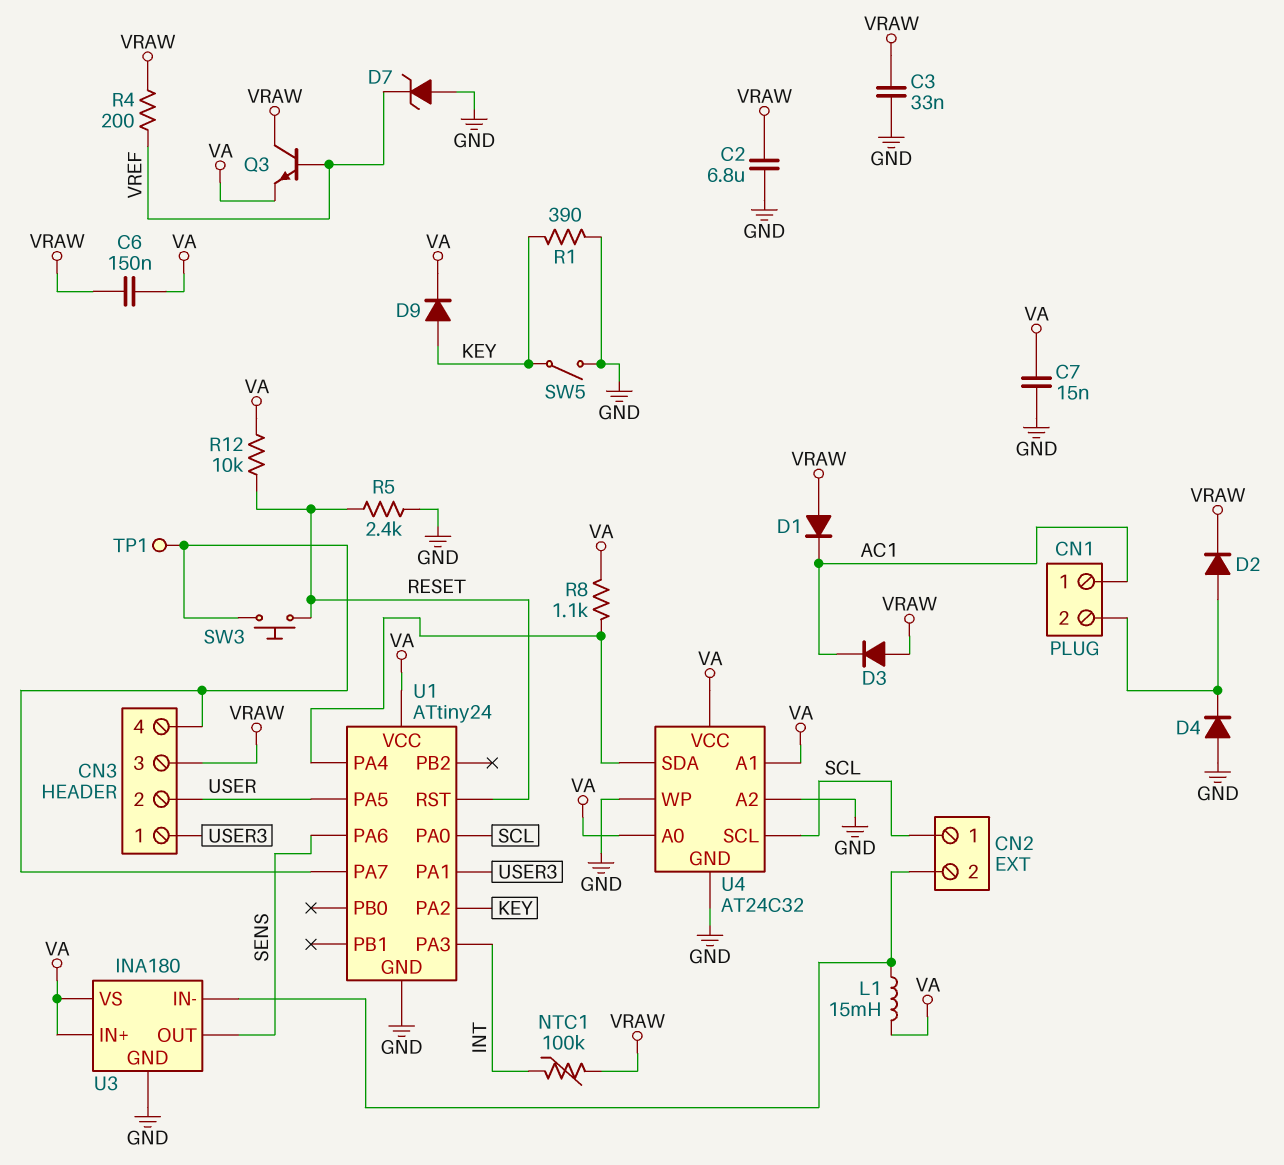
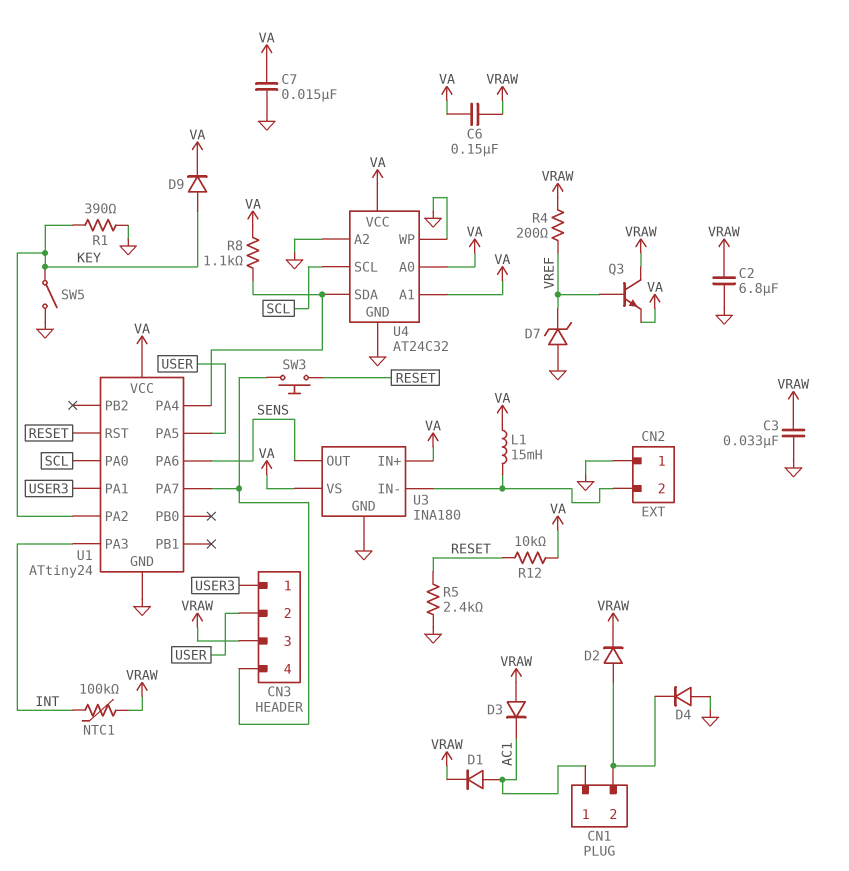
CN2 pin 1: SCL -> GND
D1: diode (A VRAW, K AC1) -> diode (A AC1, K VRAW)
TP1: test point (CN3/4) -> none

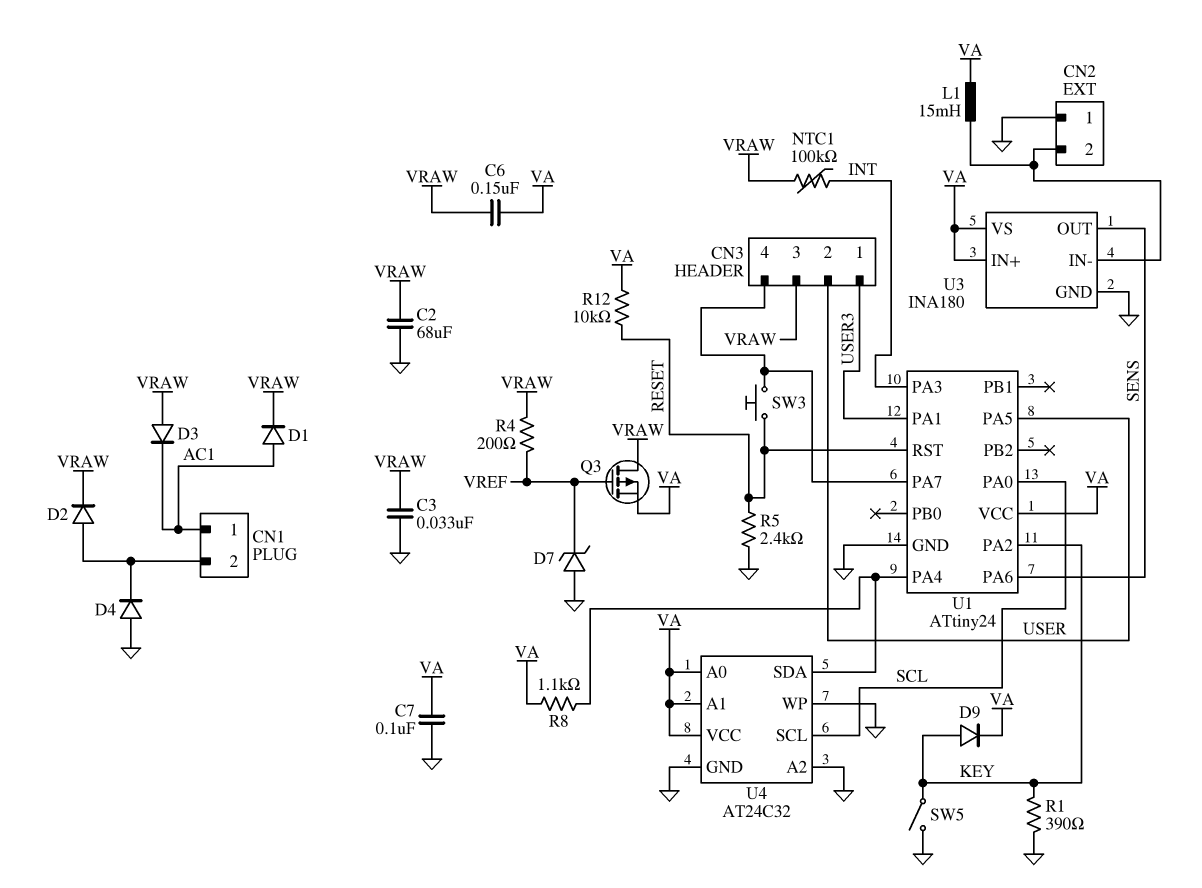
C2: 6.8uF (GND, VRAW) -> 68uF (GND, VRAW)
C7: 15nF (GND, VA) -> 100nF (GND, VA)
Q3: NPN (B VREF, C VRAW, E VA) -> PMOS (G VREF, D VRAW, S VA)

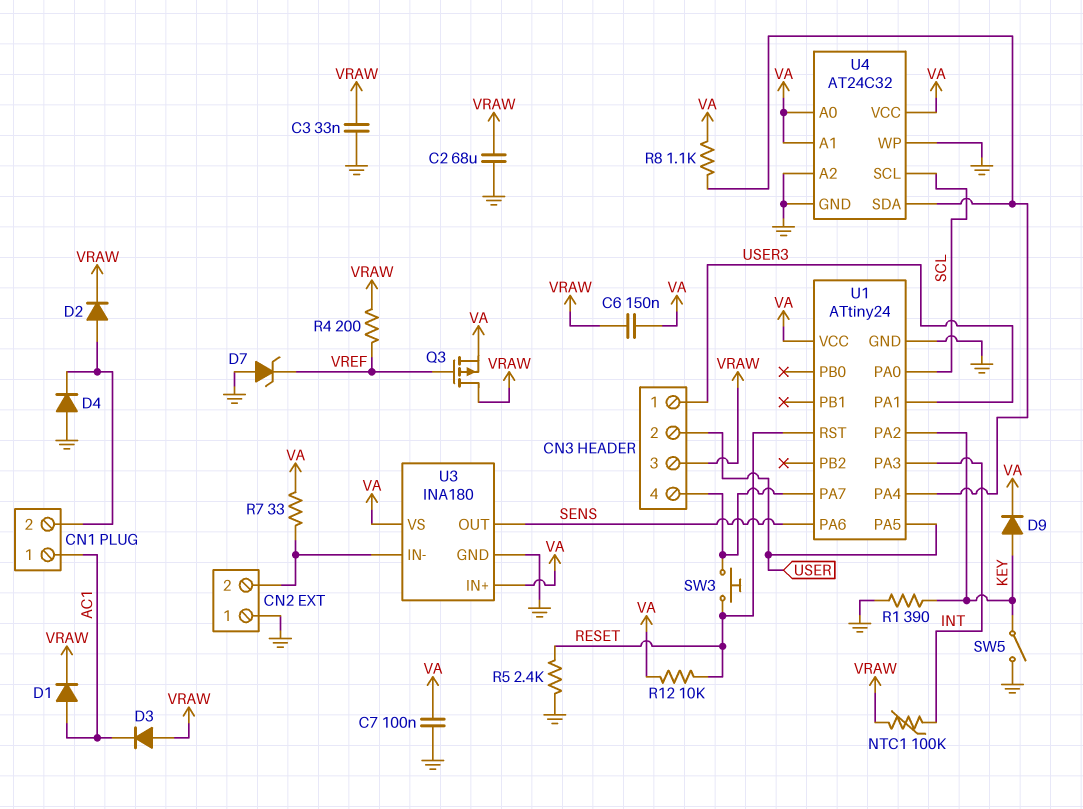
L1: 15mH (CN2/2, VA) -> none
R7: none -> 33 (CN2/2, VA)

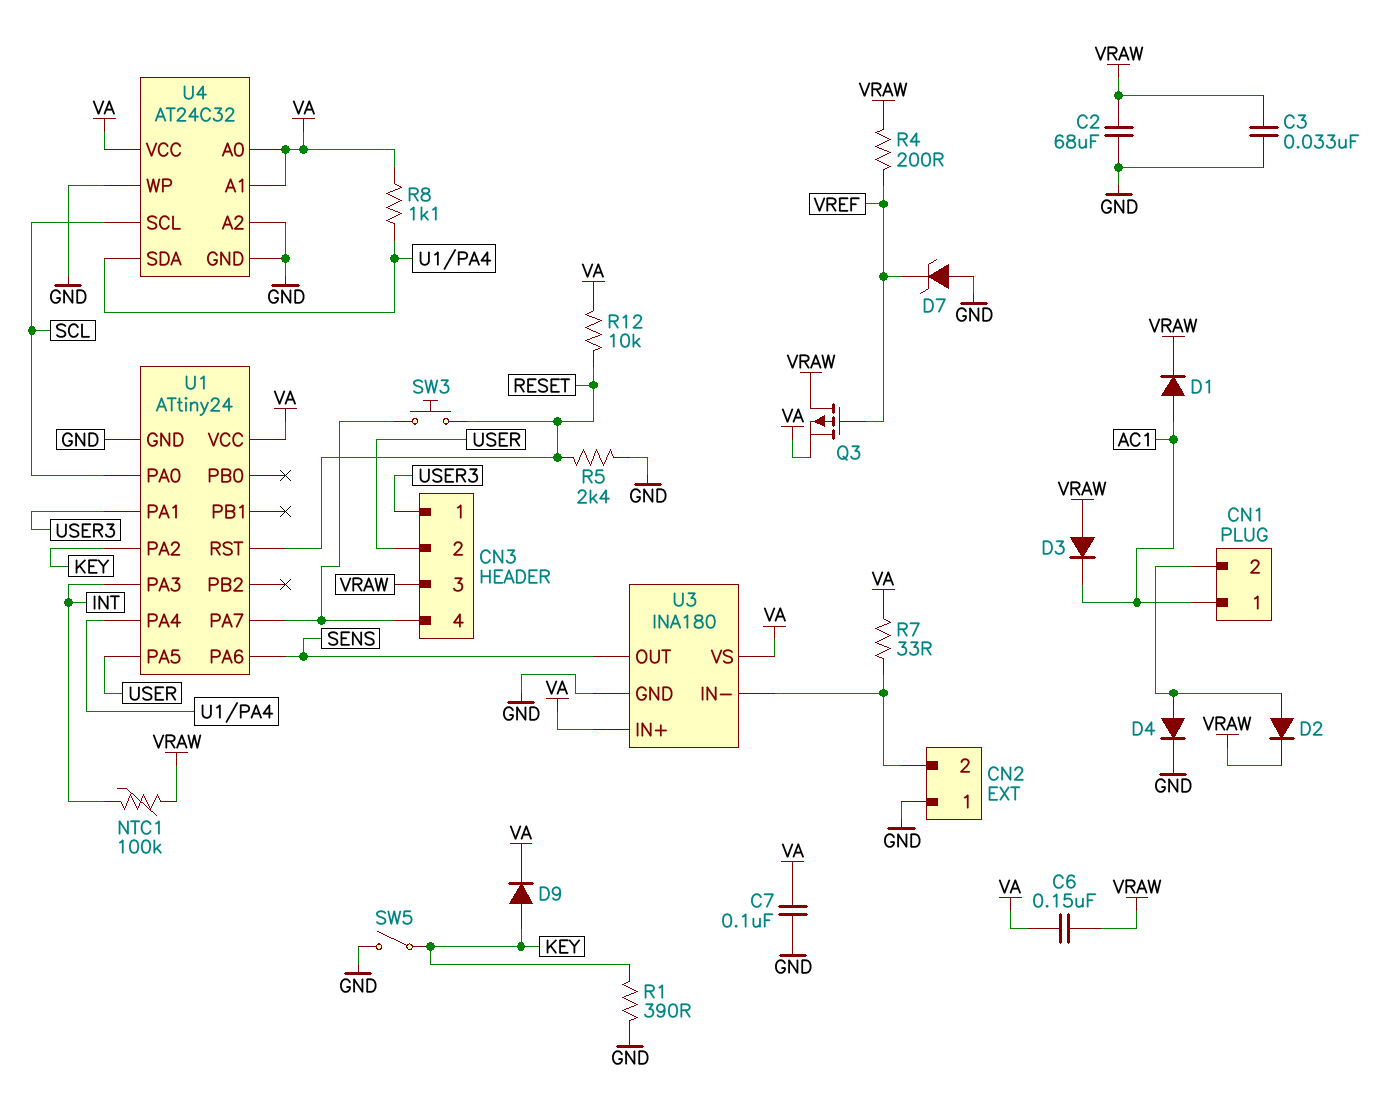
D4: diode (A GND, K CN1/2) -> diode (A CN1/2, K GND)

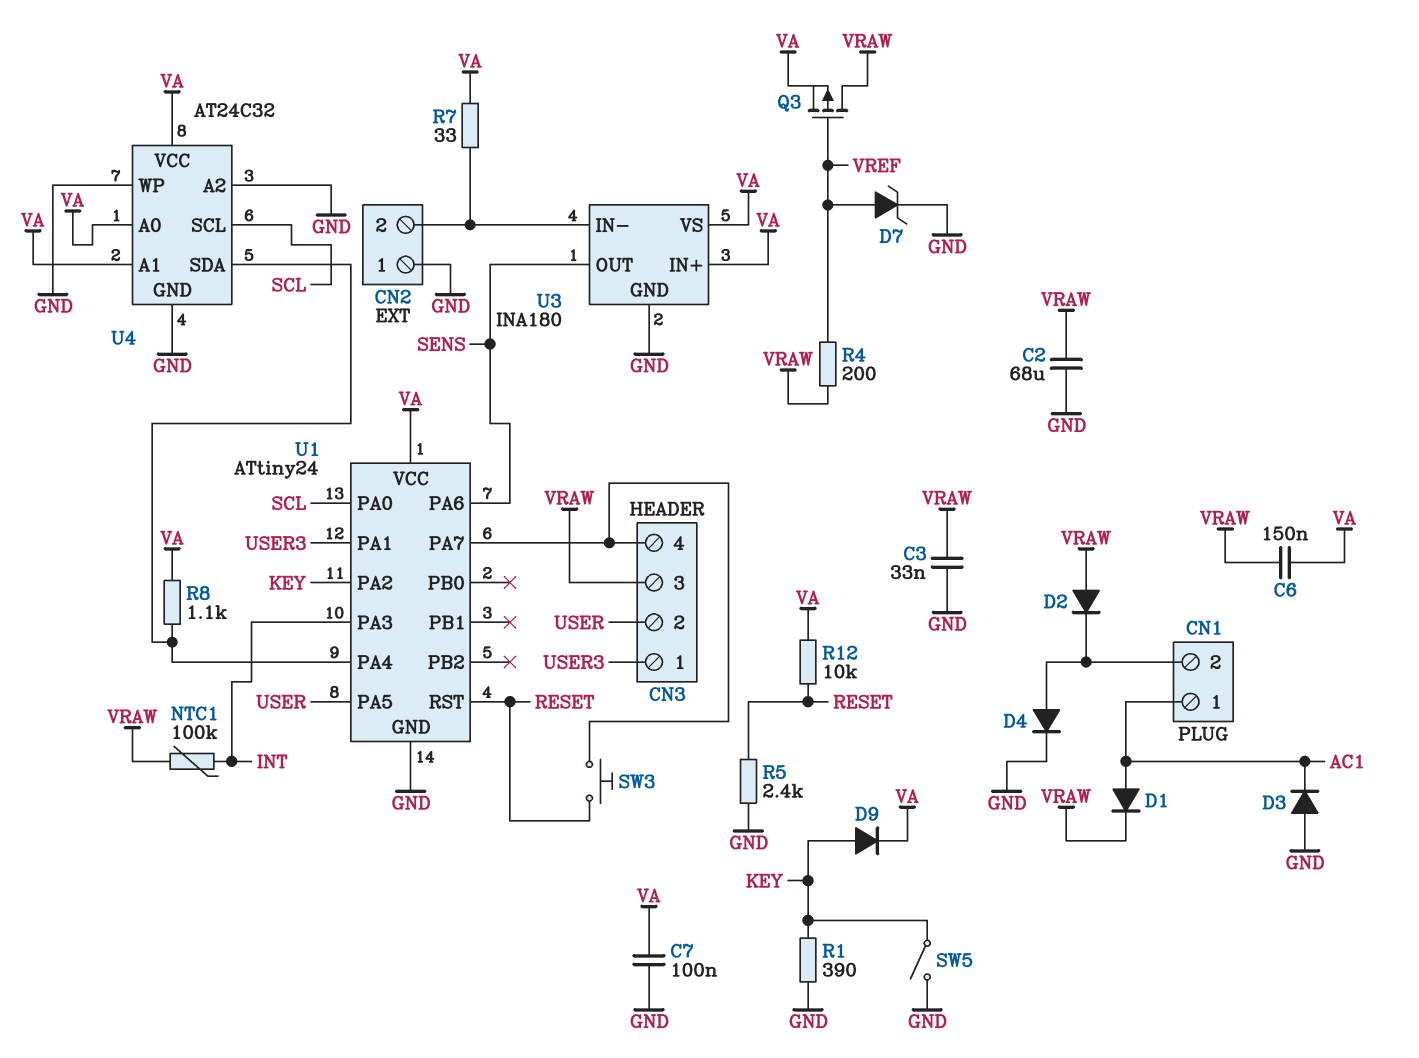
D2: diode (A CN1/2, K VRAW) -> diode (A VRAW, K CN1/2)
D3: diode (A VRAW, K AC1) -> diode (A GND, K AC1)
D7: zener (A GND, K VREF) -> zener (A VREF, K GND)

